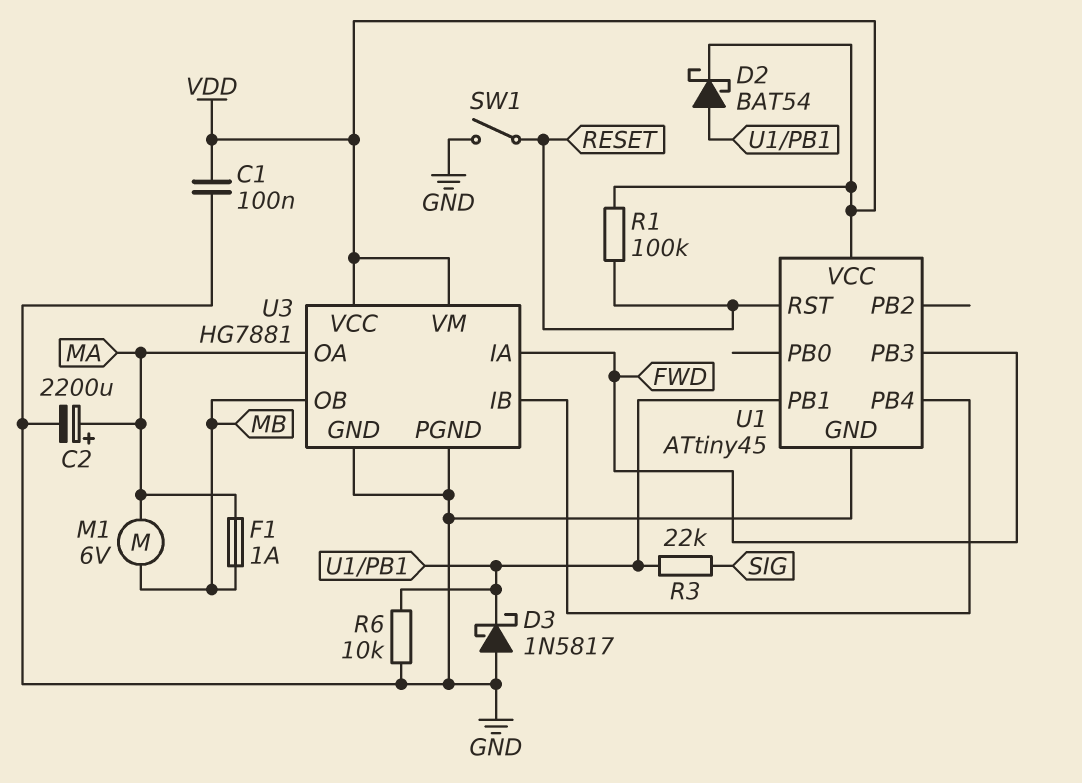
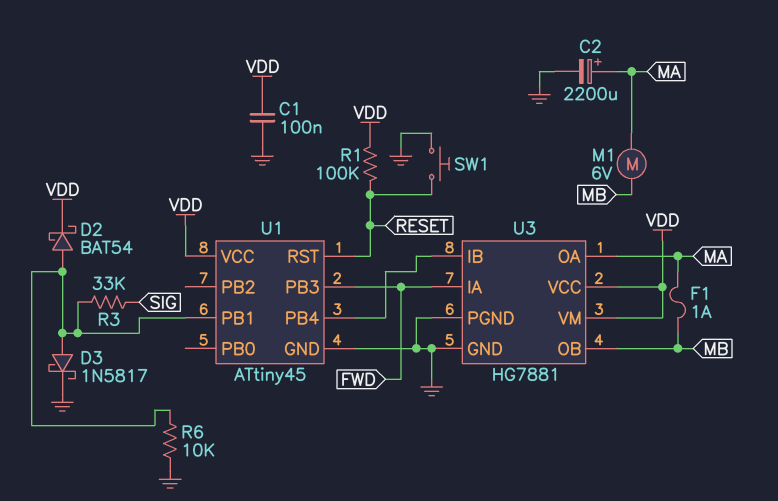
D3: schottky 1N5817 (A GND, K U1/PB1) -> schottky 1N5817 (A U1/PB1, K GND)
R3: 22k (SIG, U1/PB1) -> 33k (SIG, U1/PB1)
SW1: switch (GND, RESET) -> button (GND, RESET)

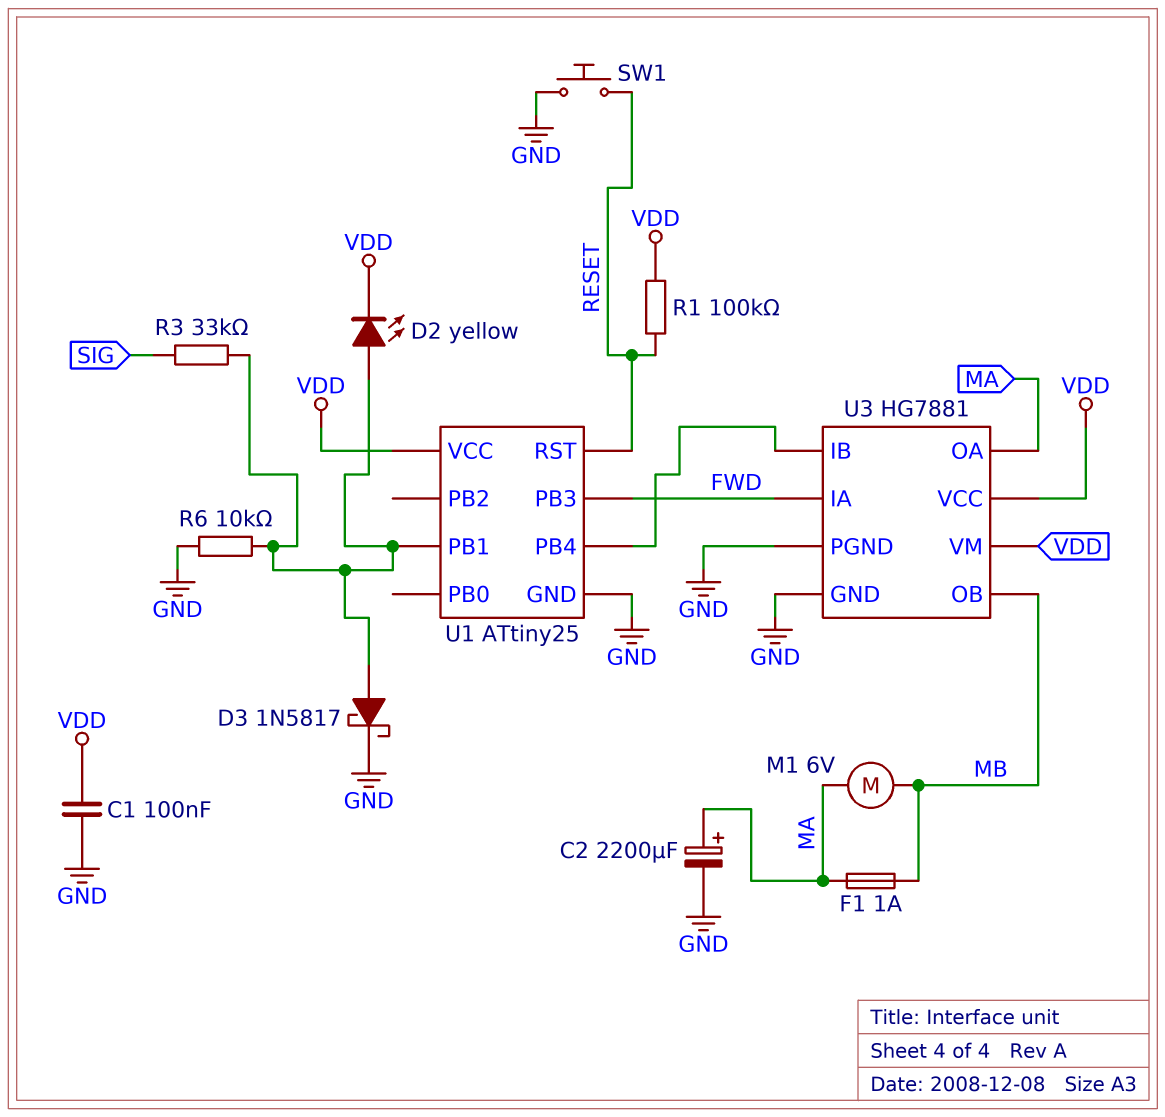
D2: schottky BAT54 (A U1/PB1, K VDD) -> LED yellow (A U1/PB1, K VDD)
U1: ATtiny45 -> ATtiny25

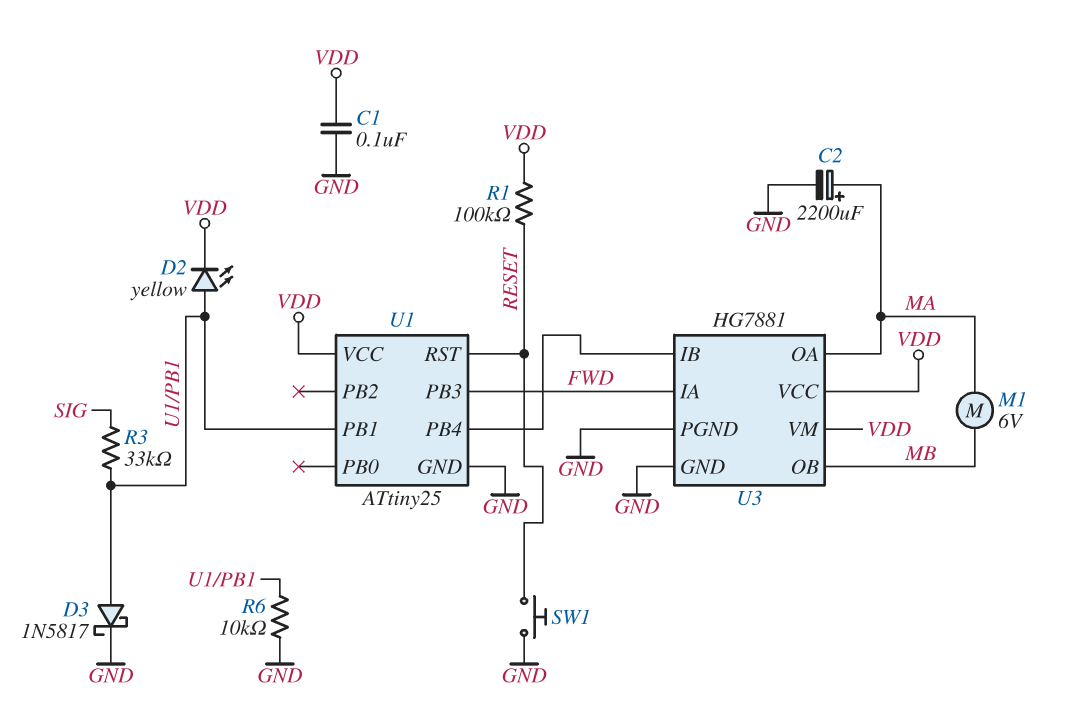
F1: 1A (MA, MB) -> none

